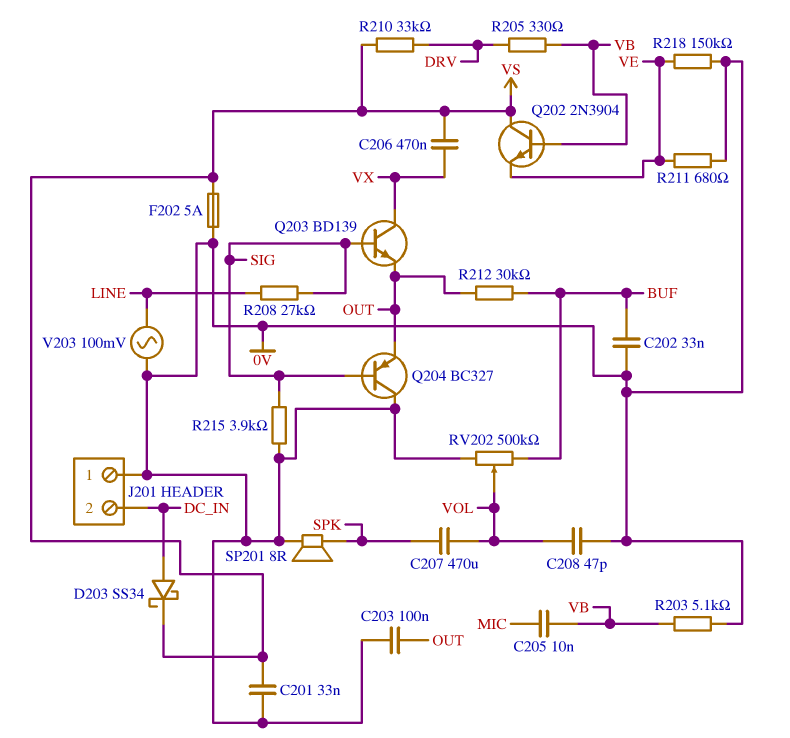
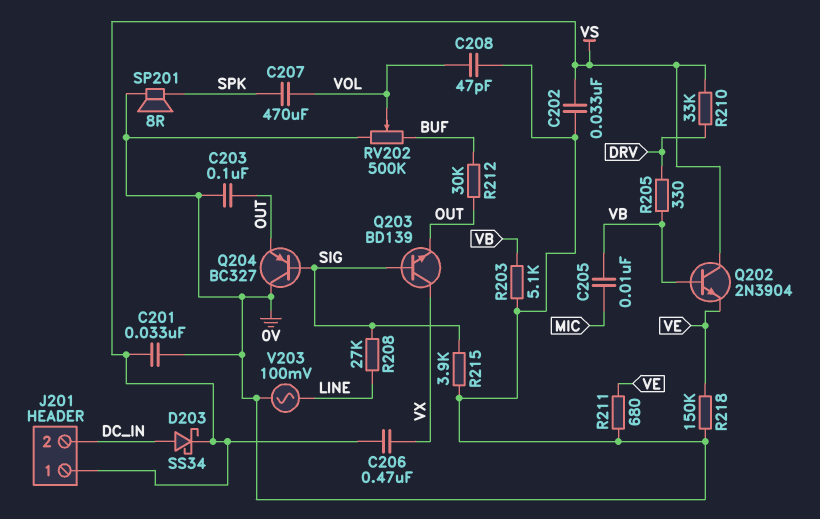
C202: 33nF (0V, BUF) -> 33nF (0V, VS)
F202: 5A (0V, VS) -> none
J201 pin 1: 0V -> VS

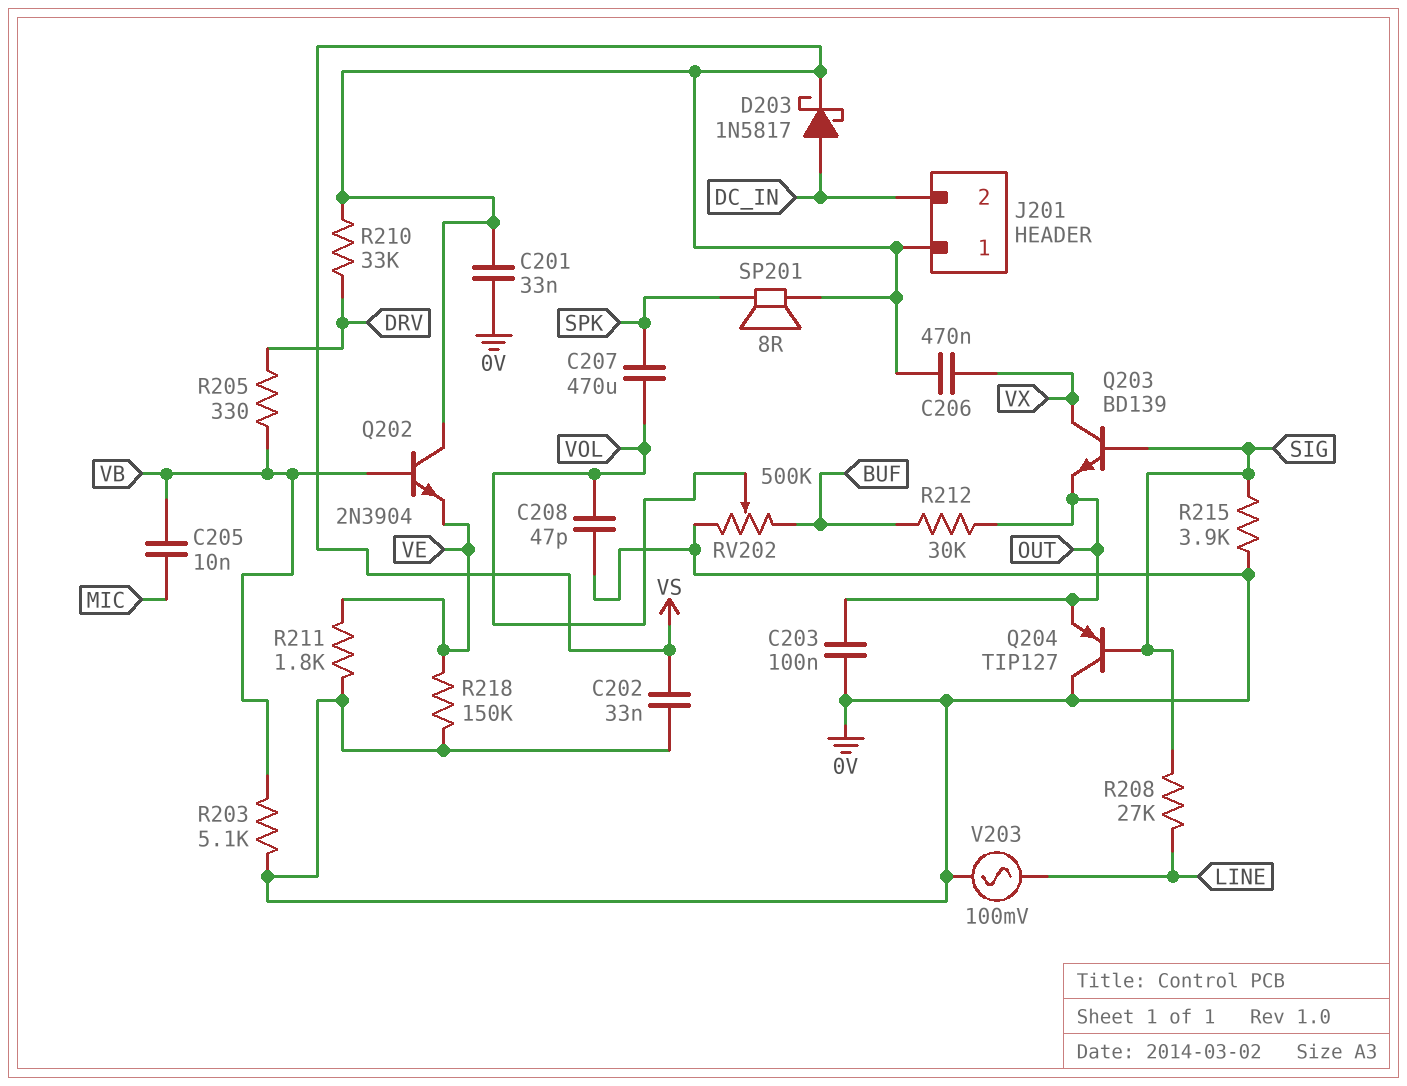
D203: schottky SS34 (A DC_IN, K VS) -> schottky 1N5817 (A DC_IN, K VS)
Q204: PNP BC327 (B SIG, C 0V, E OUT) -> PNP TIP127 (B SIG, C 0V, E OUT)
R211: 680 (0V, VE) -> 1.8k (0V, VE)
SP201: speaker 8R (0V, SPK) -> speaker 8R (SPK, VS)

